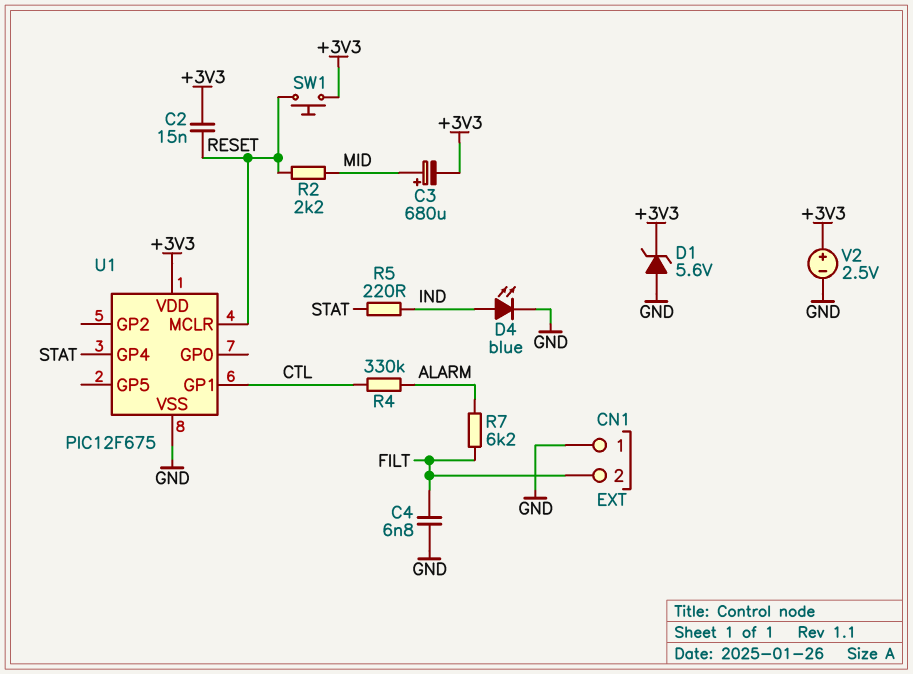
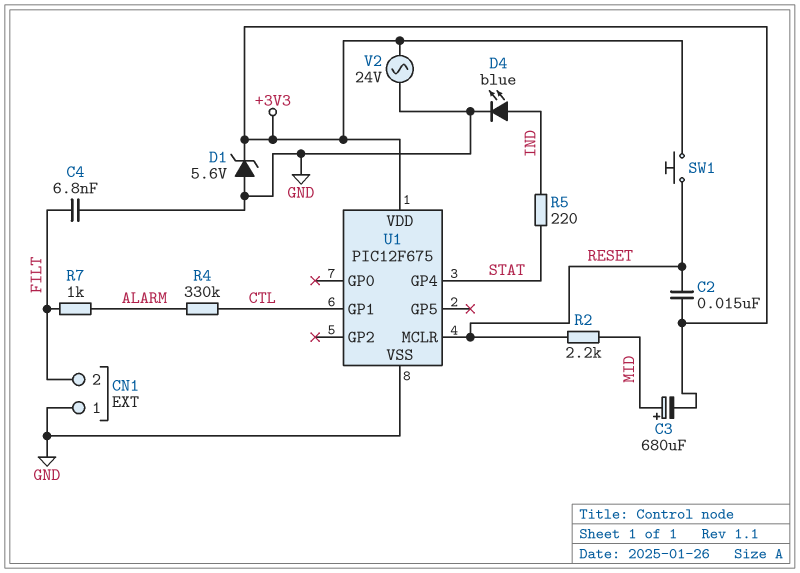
R7: 6.2k (ALARM, FILT) -> 1k (ALARM, FILT)
V2: 2.5V (plus +3V3, minus GND) -> AC 24V (+3V3, GND)

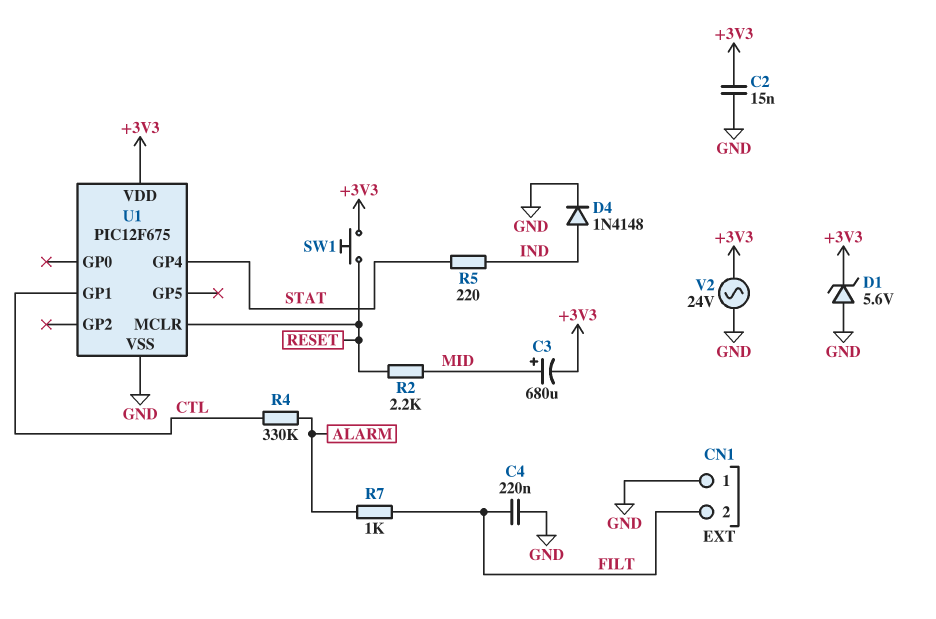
C2: 15nF (+3V3, RESET) -> 15nF (+3V3, GND)
C4: 6.8nF (FILT, GND) -> 220nF (FILT, GND)
D4: LED blue (A IND, K GND) -> diode 1N4148 (A IND, K GND)

